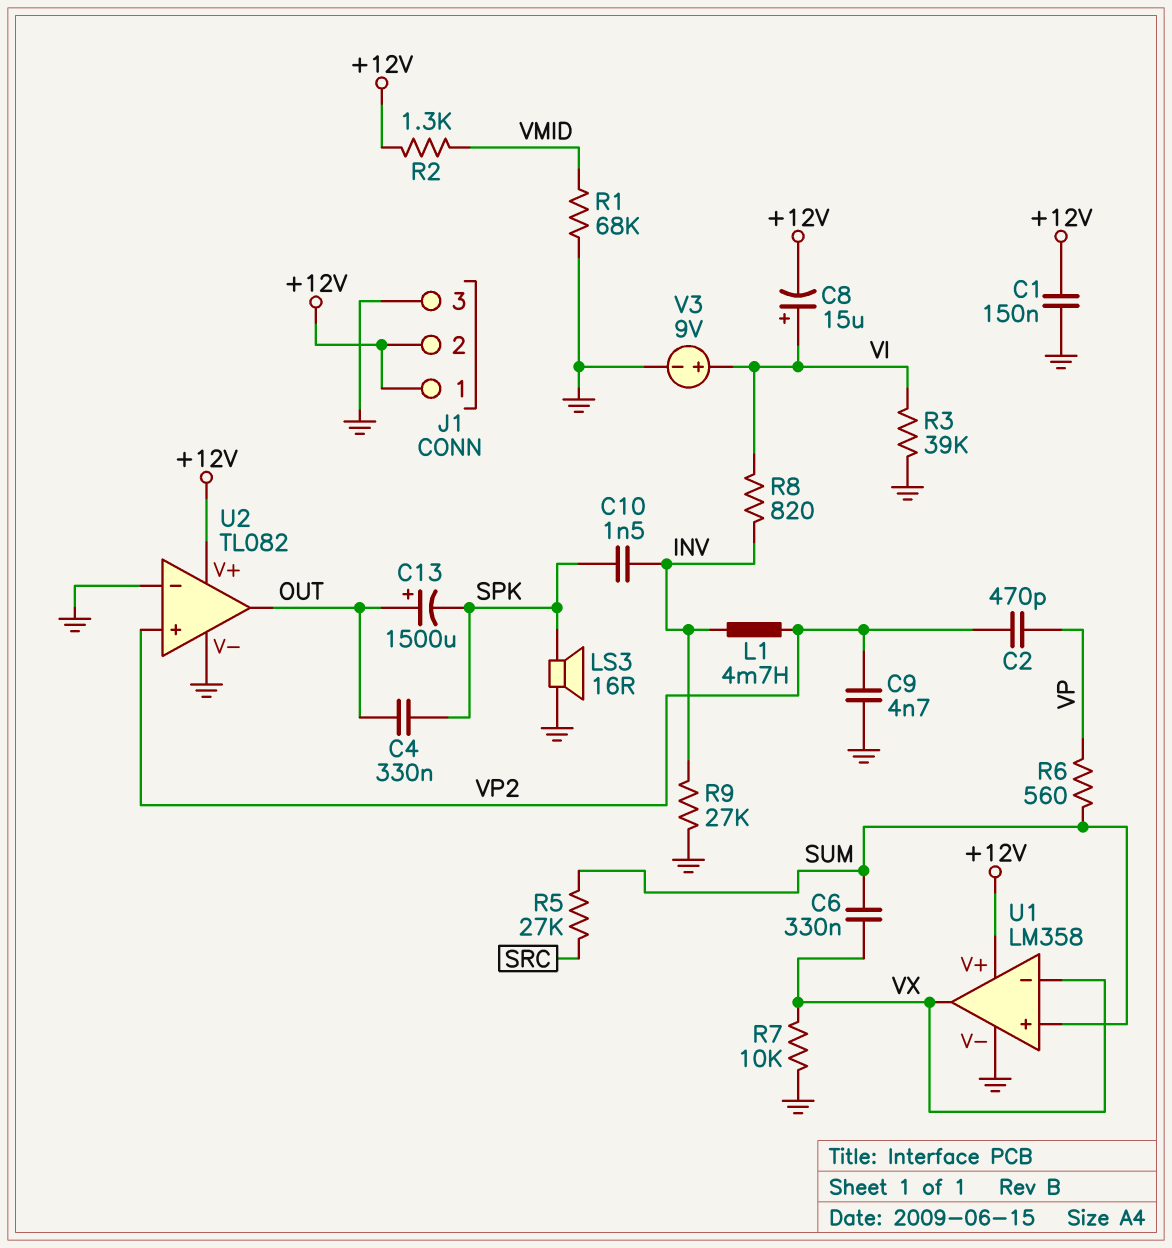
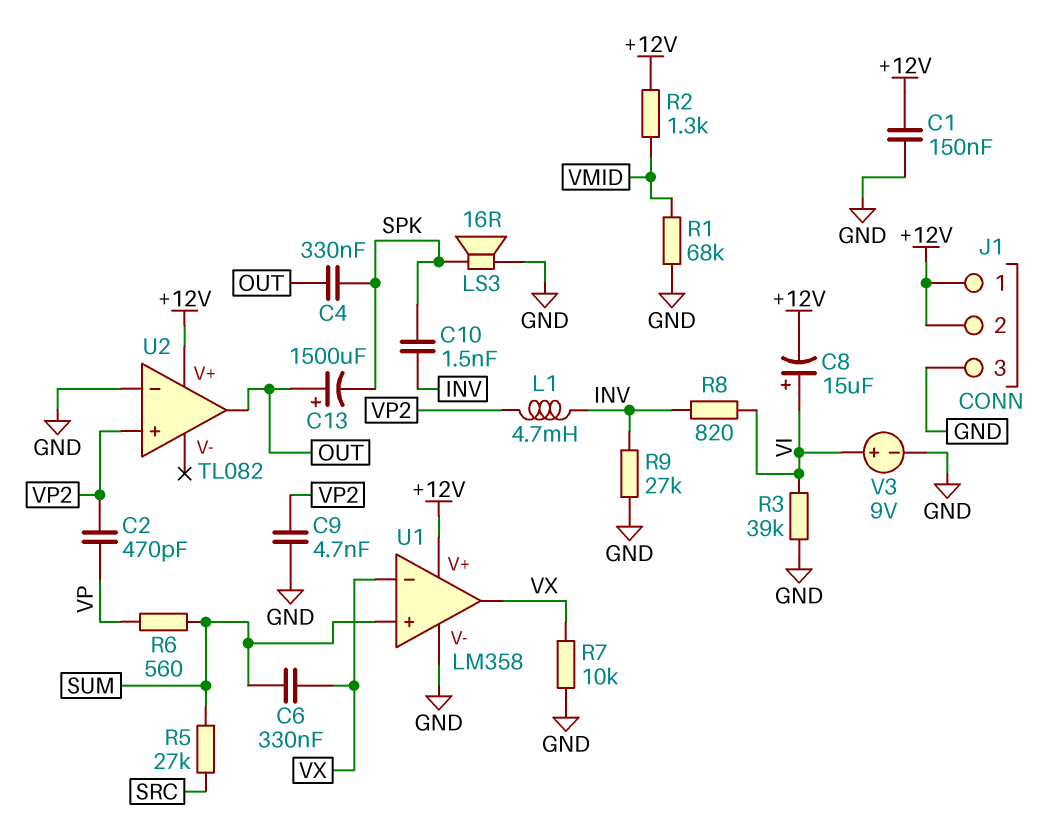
U2 pin V-: GND -> none

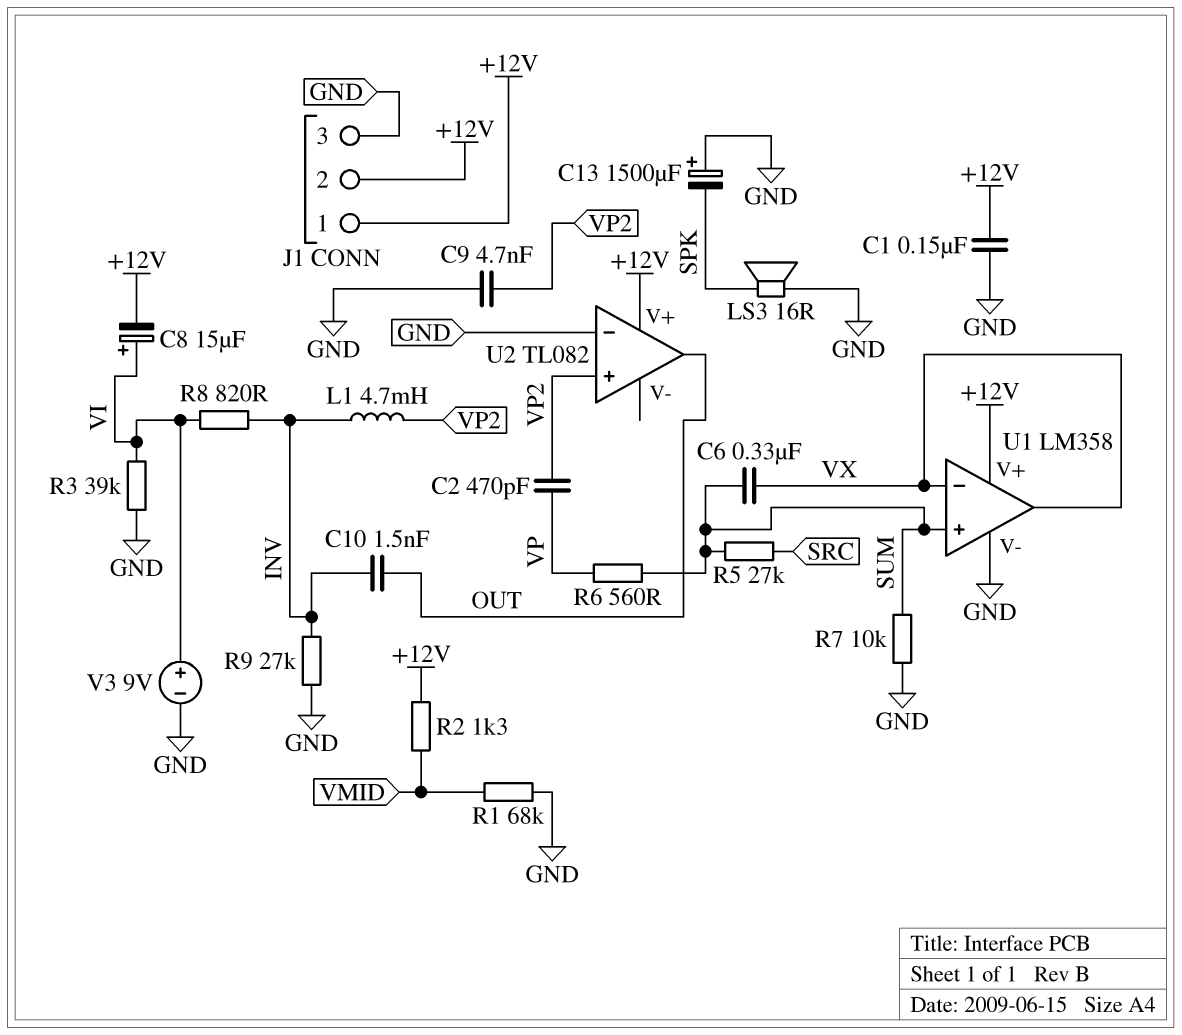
C4: 330nF (OUT, SPK) -> none
C10: 1.5nF (INV, SPK) -> 1.5nF (INV, OUT)
C13: 1500uF (plus OUT, minus SPK) -> 1500uF (plus GND, minus SPK)
R7: 10k (GND, VX) -> 10k (GND, SUM)

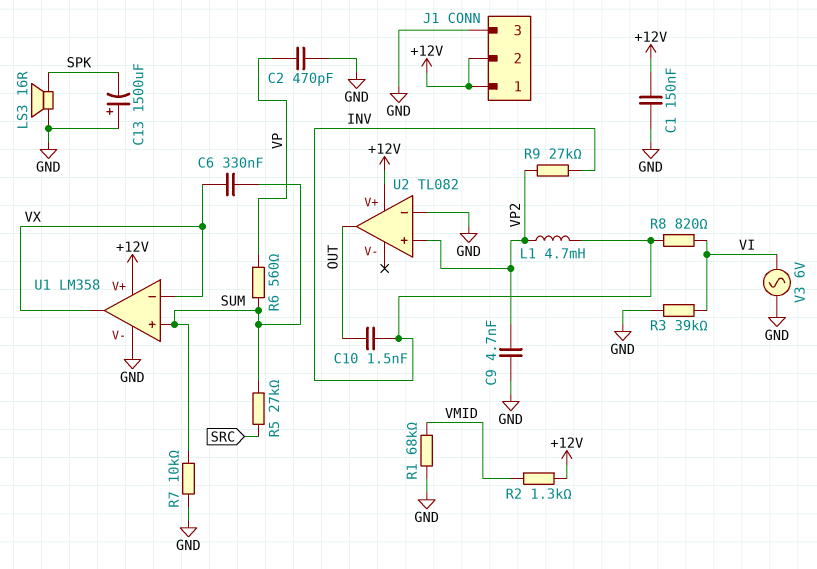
C2: 470pF (VP, VP2) -> 470pF (GND, VP)
C8: 15uF (plus VI, minus +12V) -> none
R9: 27k (GND, INV) -> 27k (INV, VP2)
V3: 9V (plus VI, minus GND) -> AC 6V (GND, VI)

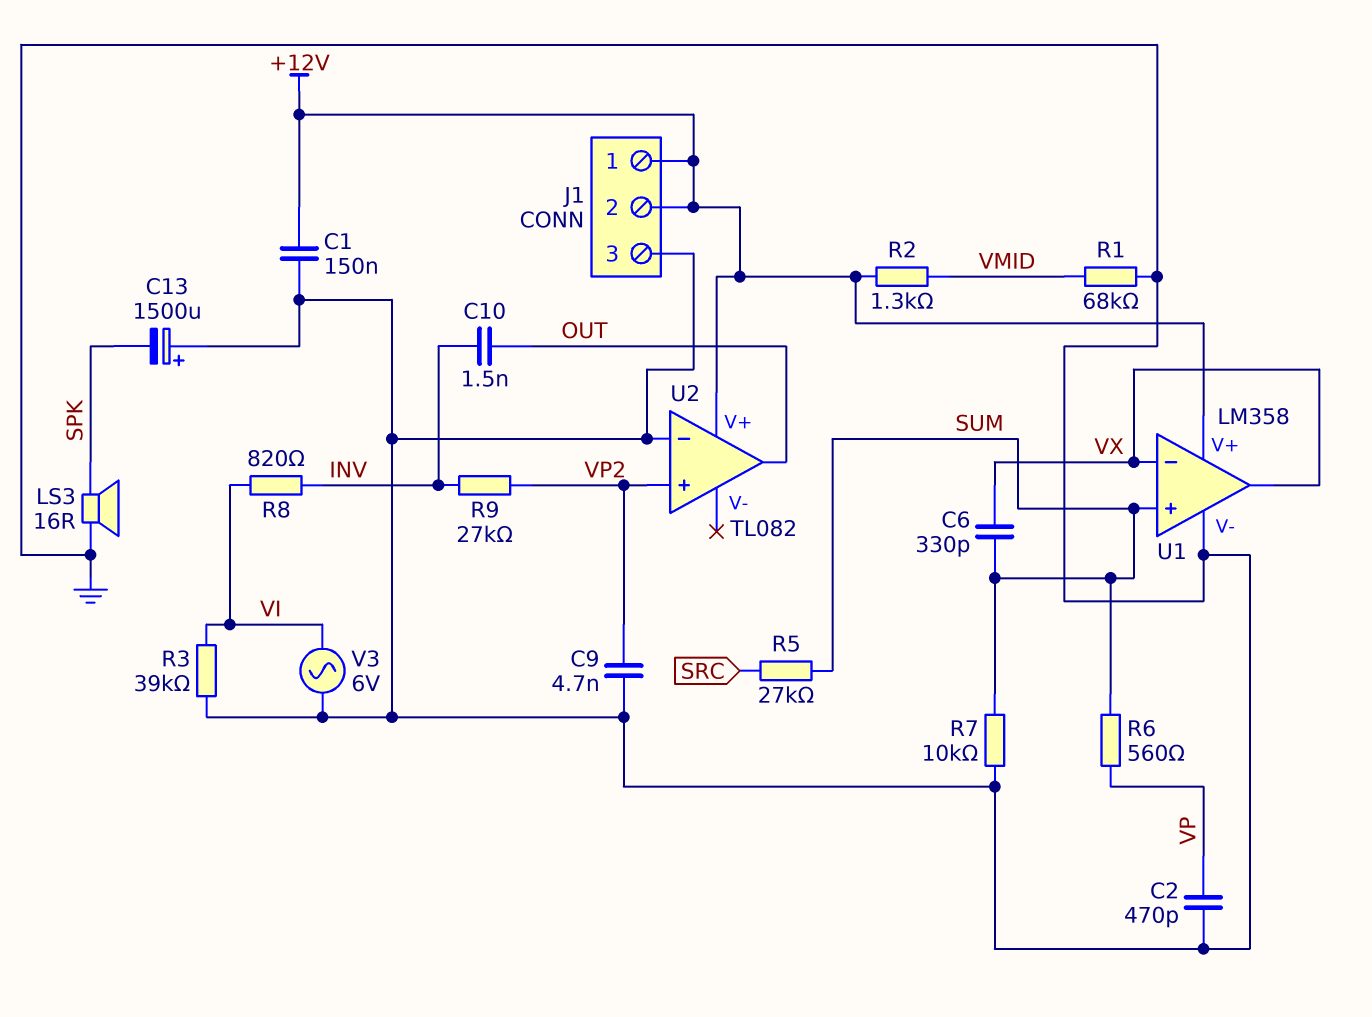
C6: 330nF (SUM, VX) -> 330pF (SUM, VX)
L1: 4.7mH (INV, VP2) -> none

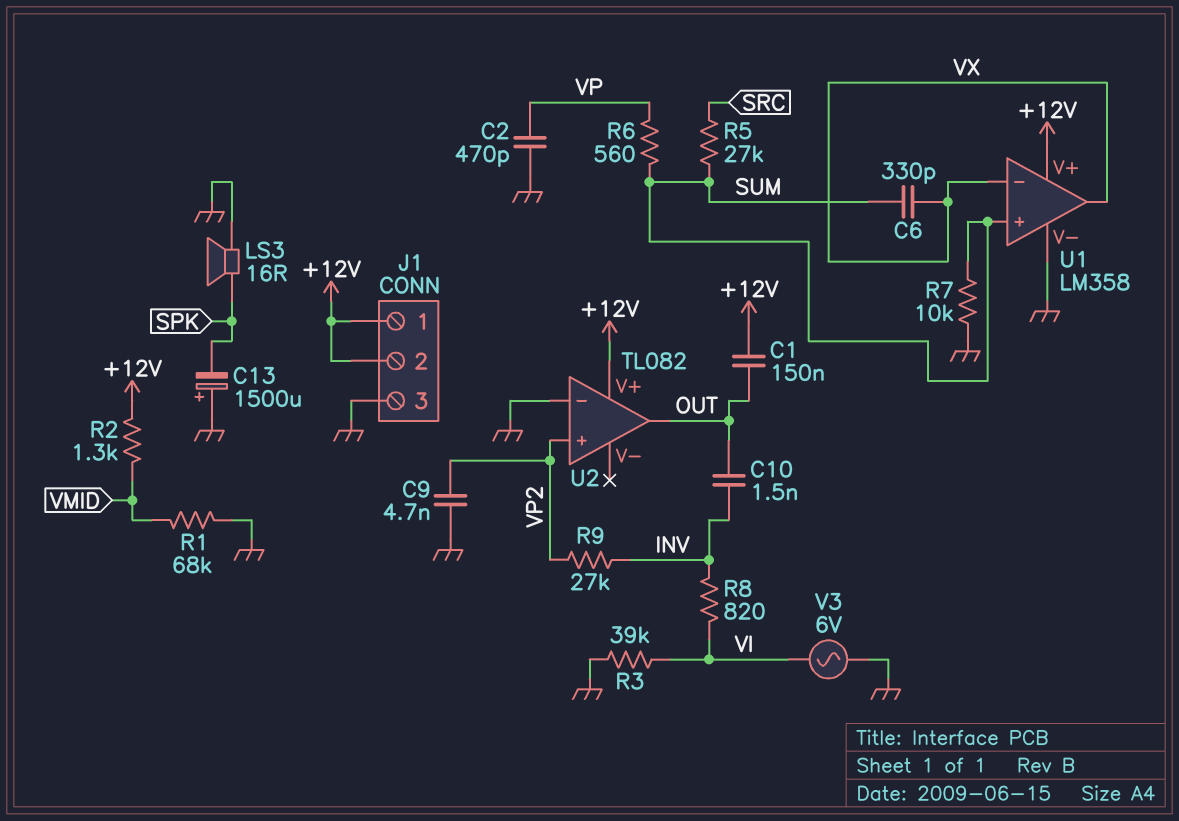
C1: 150nF (+12V, GND) -> 150nF (+12V, OUT)

